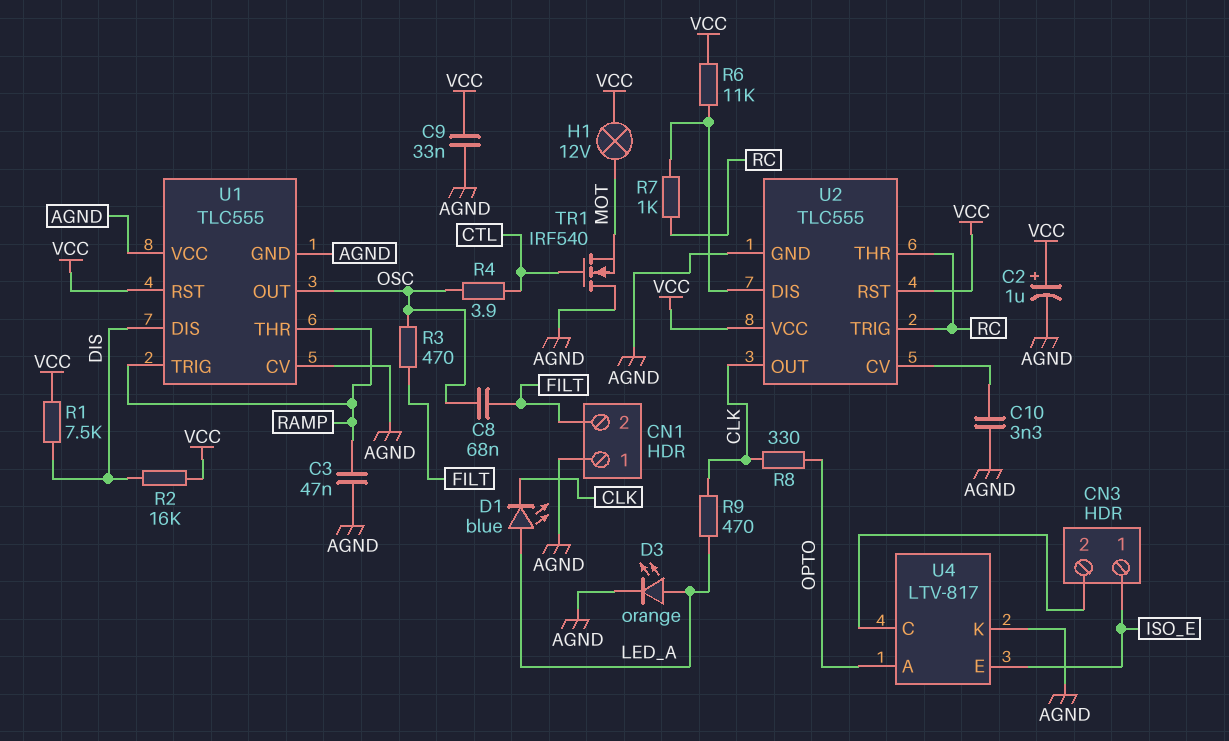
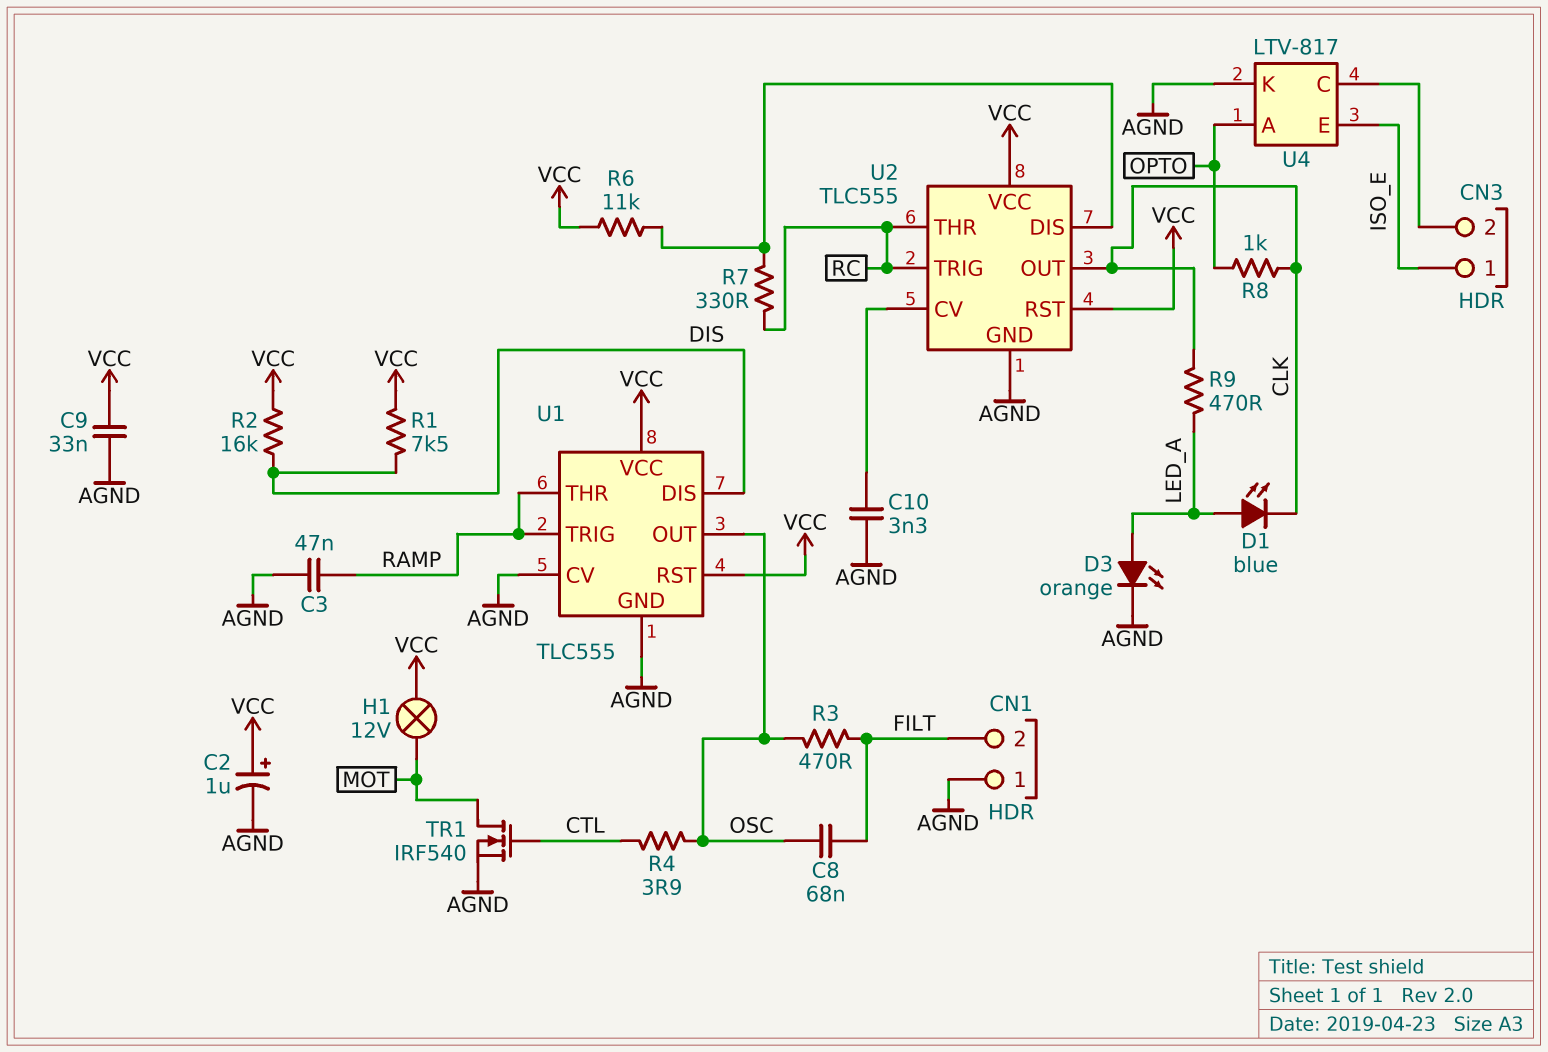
R7: 1k (RC, U2/DIS) -> 330 (RC, U2/DIS)
R8: 330 (CLK, OPTO) -> 1k (CLK, OPTO)
TR1: NMOS IRF540 (G CTL, D AGND, S MOT) -> NMOS IRF540 (G CTL, D MOT, S AGND)
U1 pin VCC: AGND -> VCC

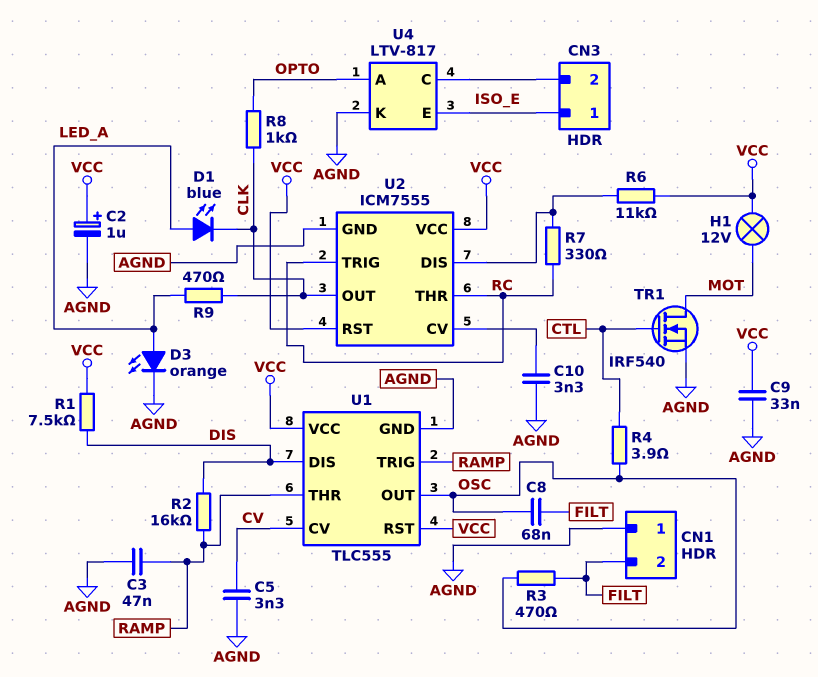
C5: none -> 3.3nF (AGND, CV)
R2: 16k (DIS, VCC) -> 16k (DIS, RAMP)
U1 pin CV: AGND -> CV
U2: TLC555 -> ICM7555

